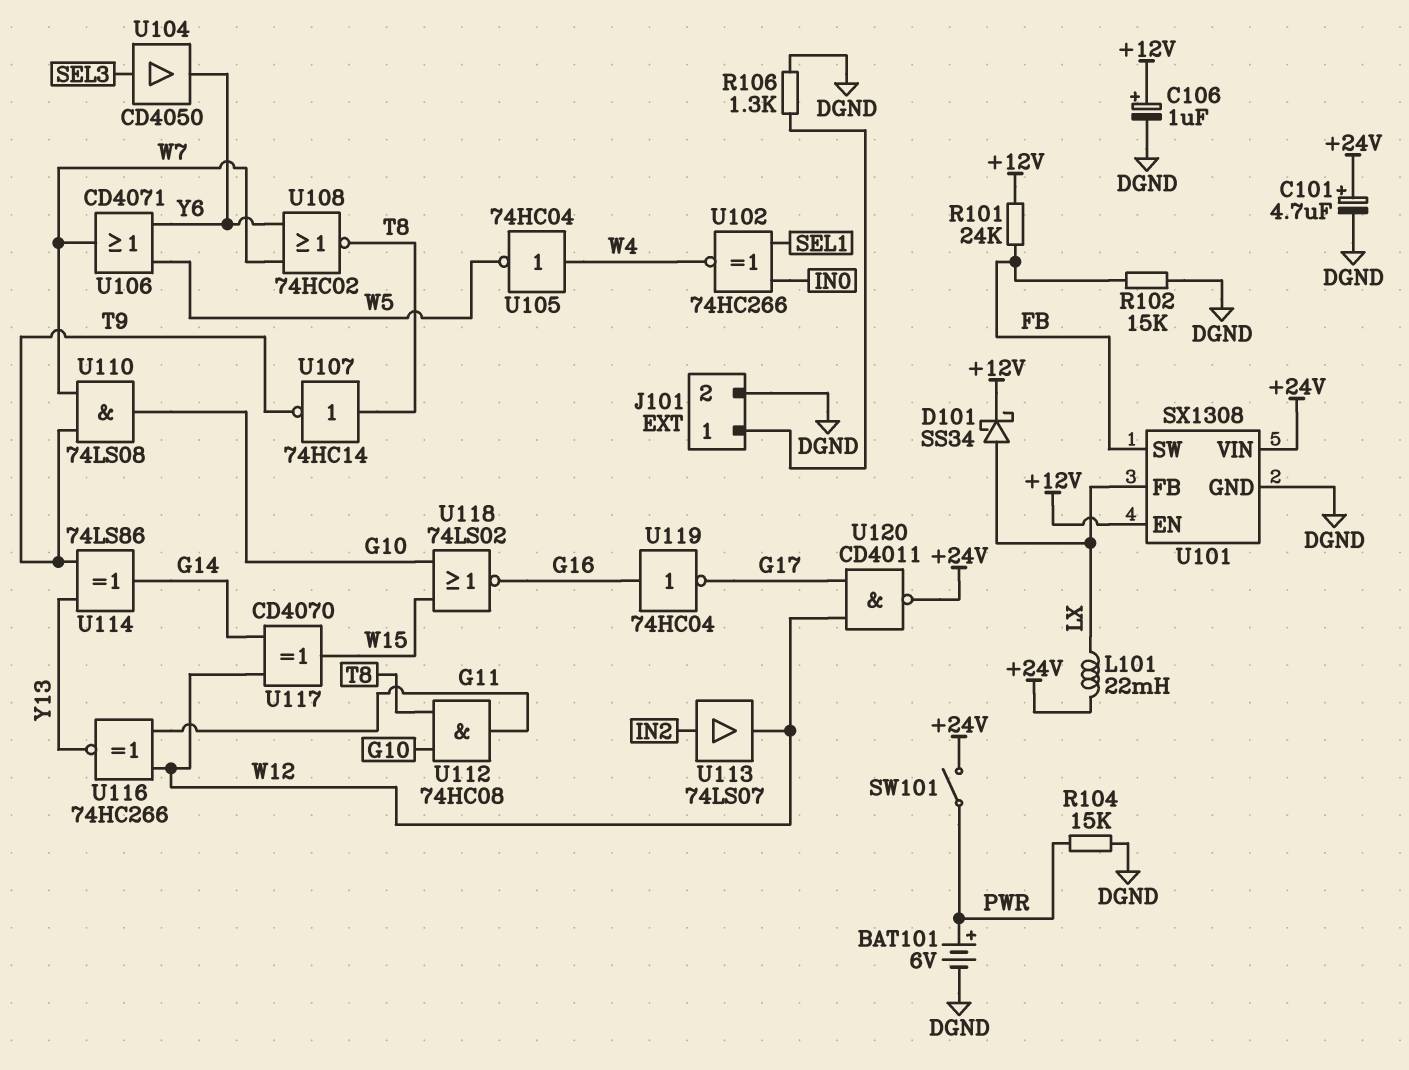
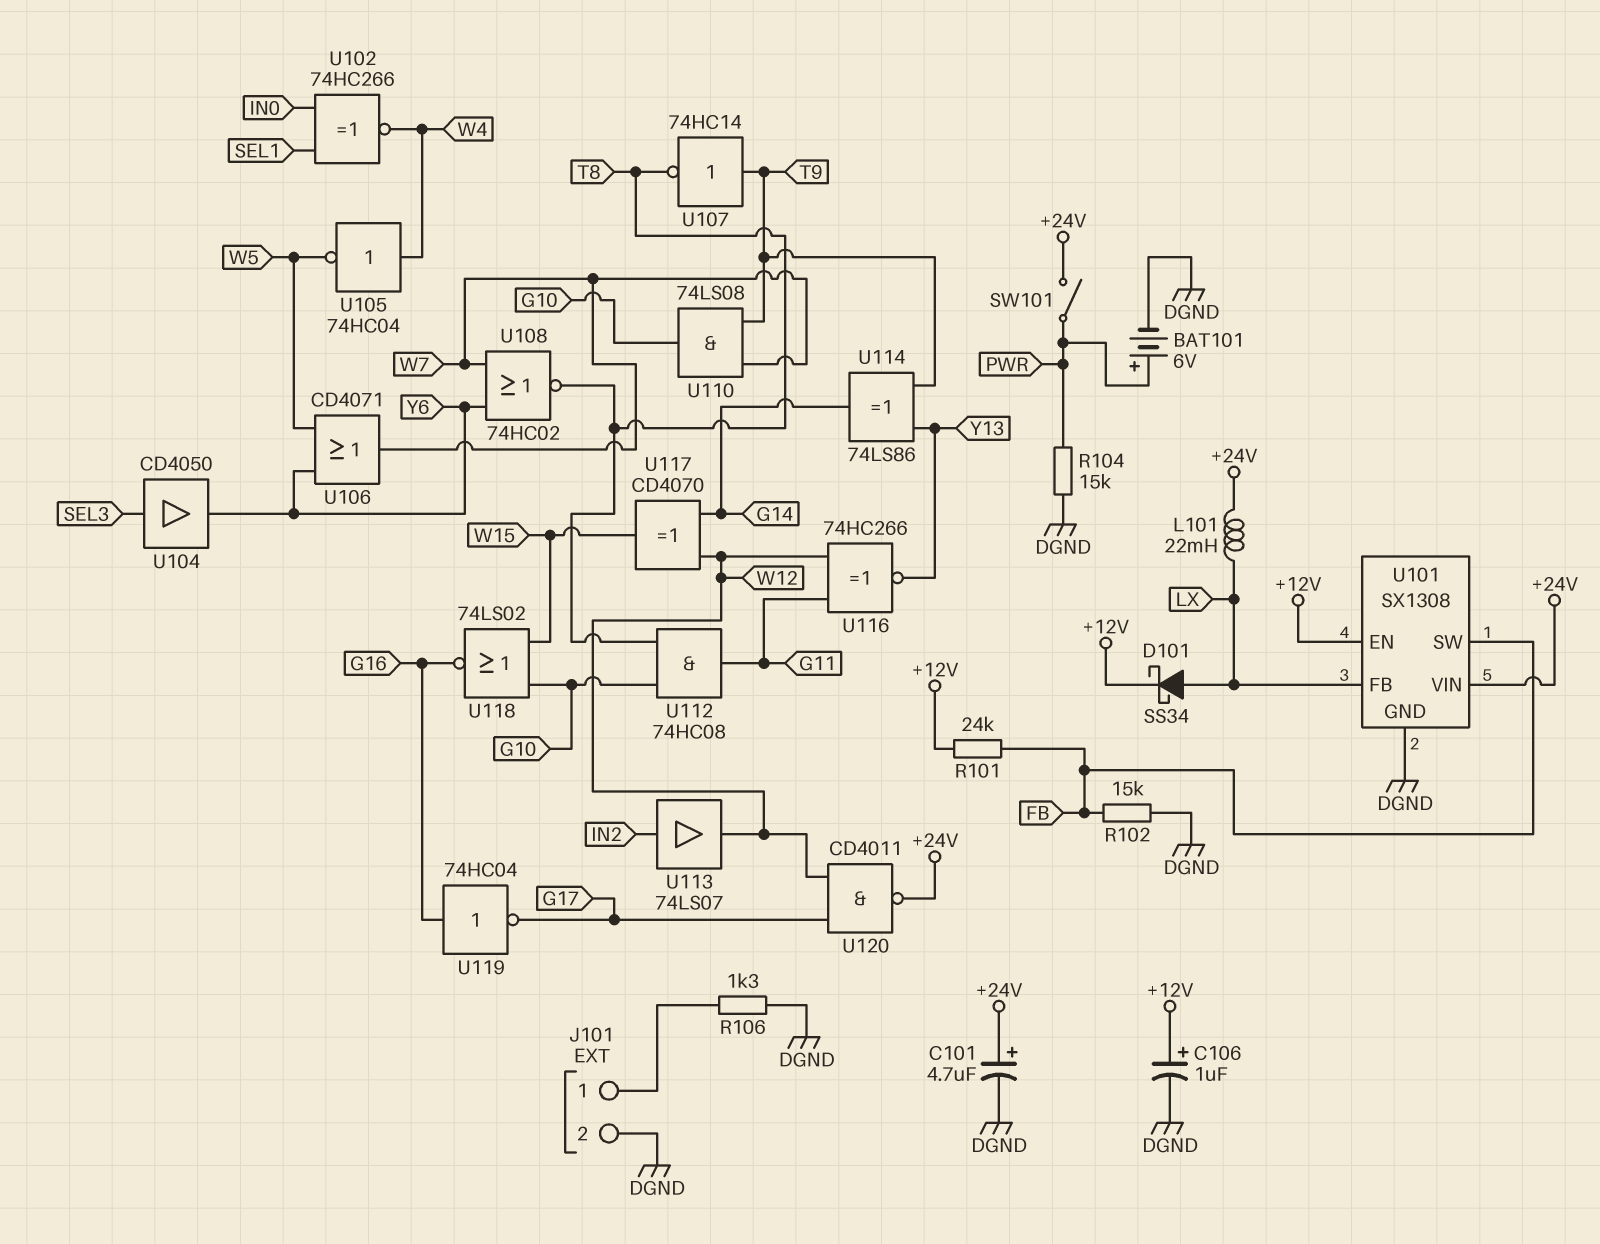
U107: NOT 74HC14 (in T8, out T9) -> NOT 74HC14 (in T9, out T8)

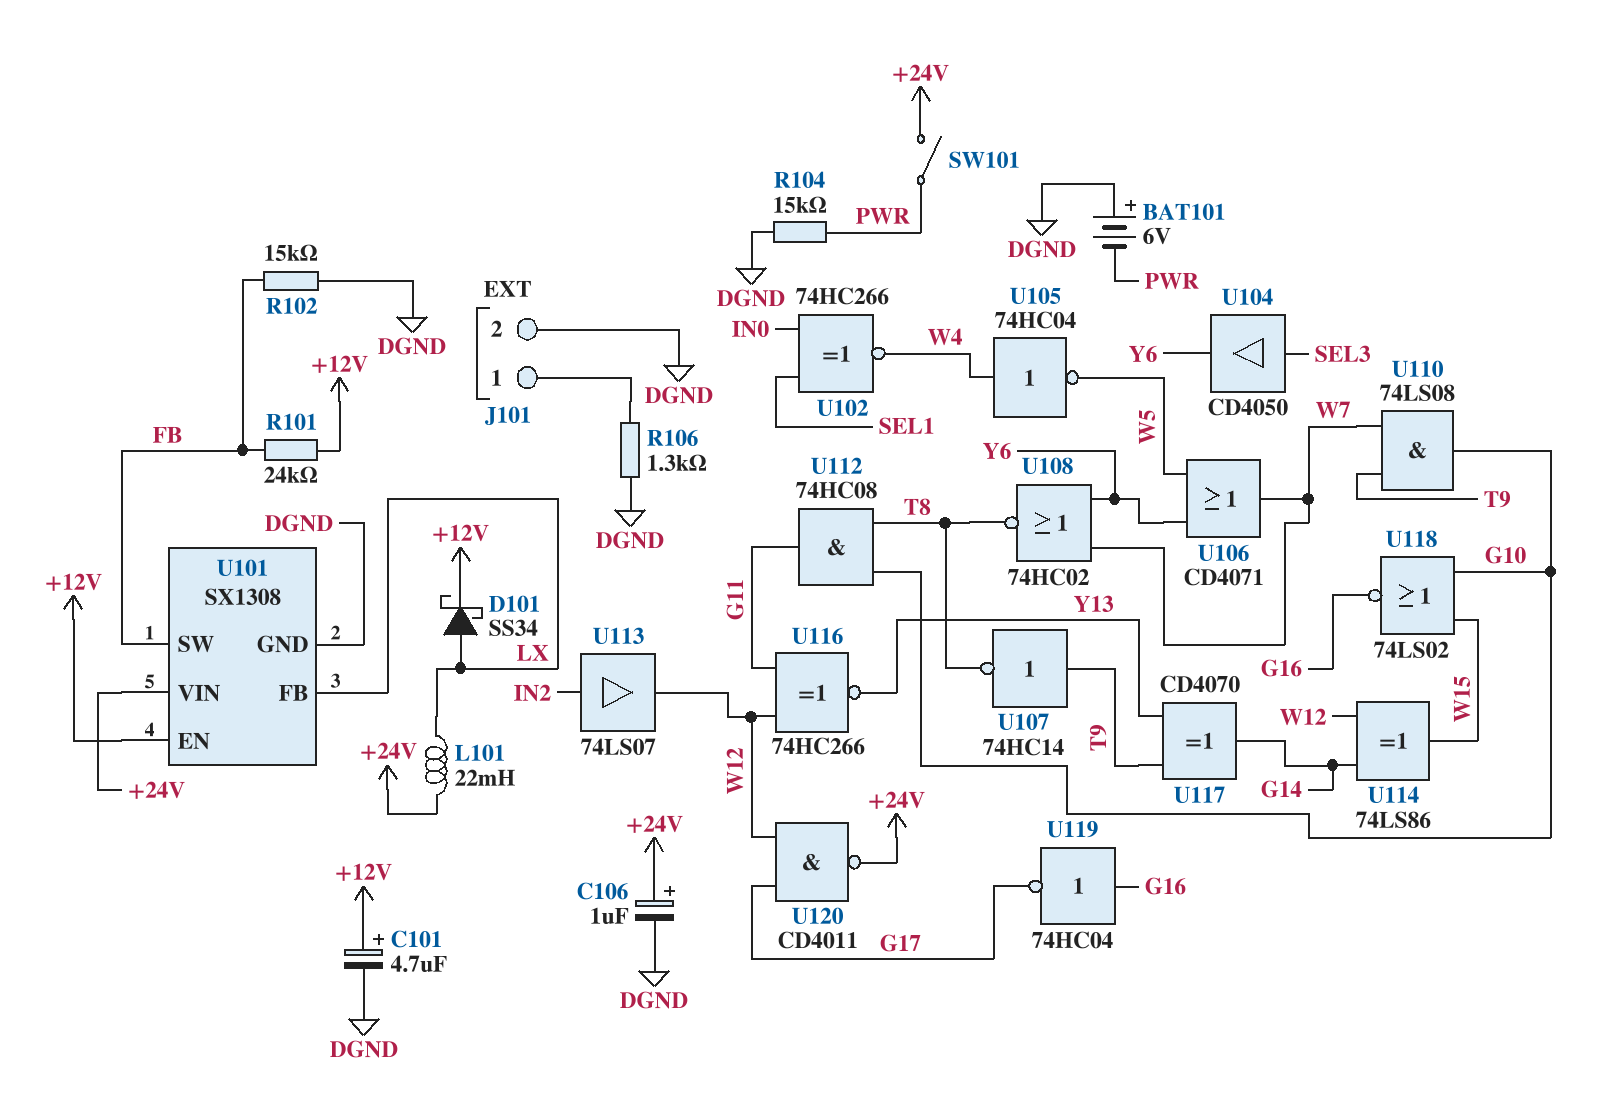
BAT101: 6V (plus PWR, minus DGND) -> 6V (plus DGND, minus PWR)
C101: 4.7uF (plus +24V, minus DGND) -> 4.7uF (plus +12V, minus DGND)
C106: 1uF (plus +12V, minus DGND) -> 1uF (plus +24V, minus DGND)
U114: XOR 74LS86 (in T9, in Y13, out G14) -> XOR 74LS86 (in G14, in W12, out W15)
U117: XOR CD4070 (in G14, in W12, out W15) -> XOR CD4070 (in T9, in Y13, out G14)

